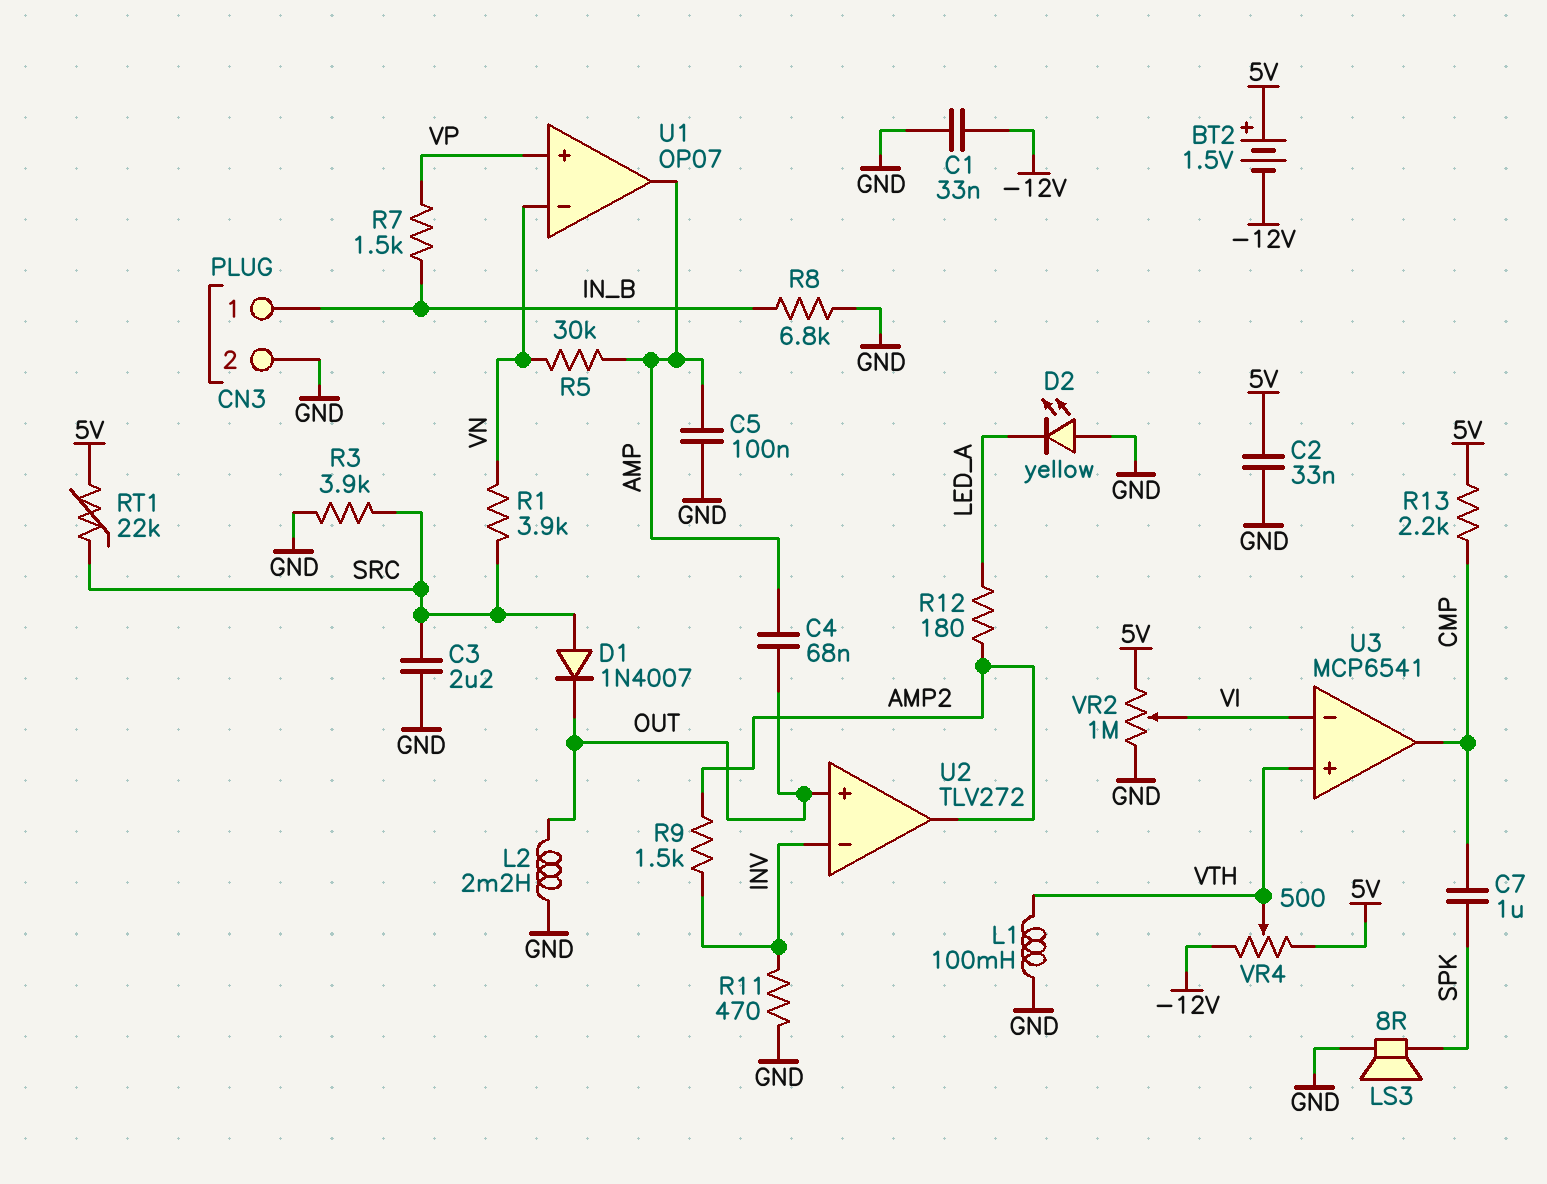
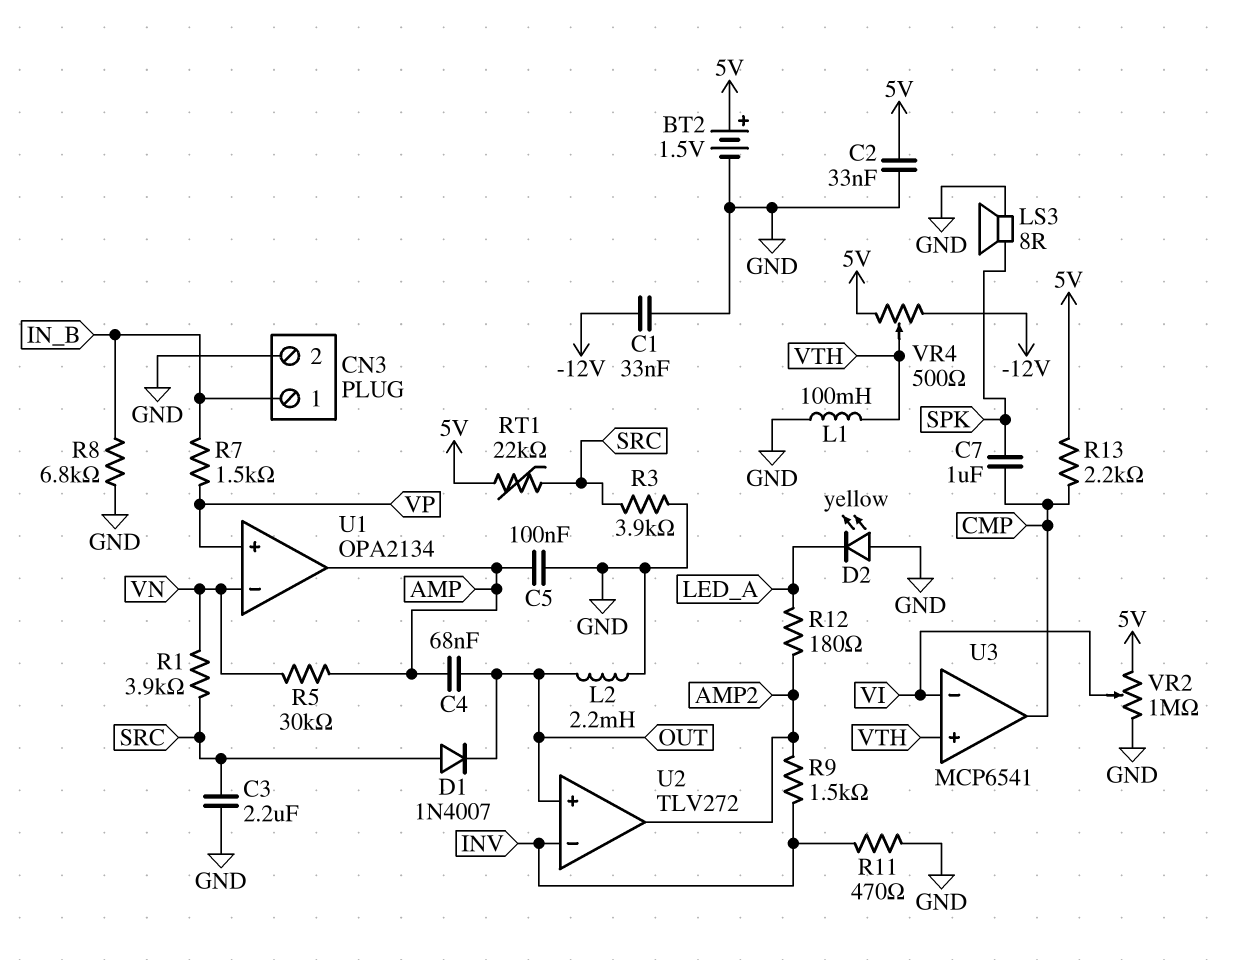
BT2: 1.5V (plus 5V, minus -12V) -> 1.5V (plus 5V, minus GND)
U1: OP07 -> OPA2134

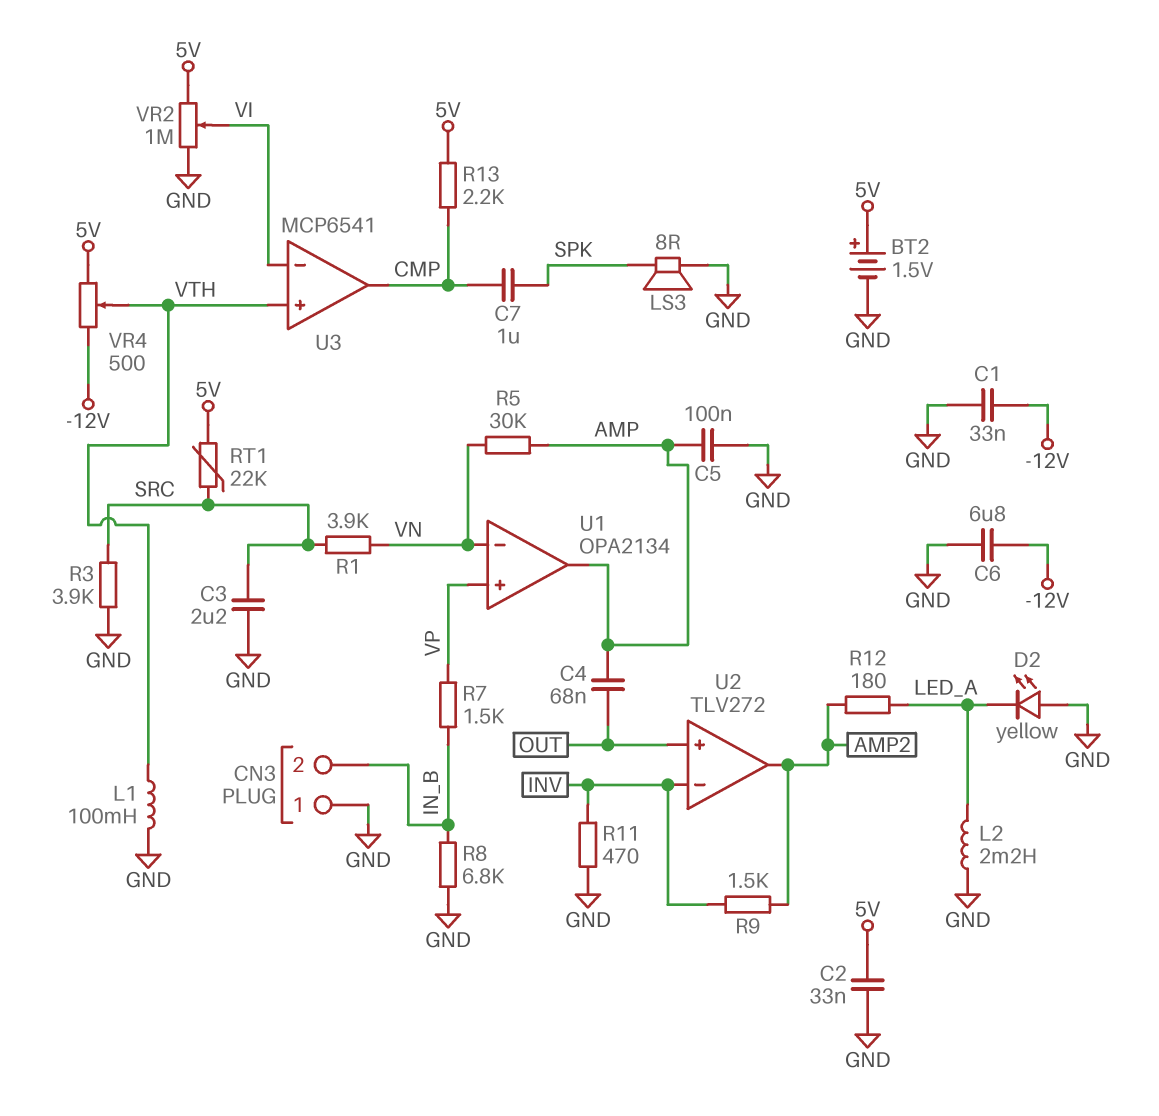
C6: none -> 6.8uF (-12V, GND)
CN3 pin 1: IN_B -> GND
CN3 pin 2: GND -> IN_B
D1: diode 1N4007 (A SRC, K OUT) -> none
L2: 2.2mH (GND, OUT) -> 2.2mH (GND, LED_A)

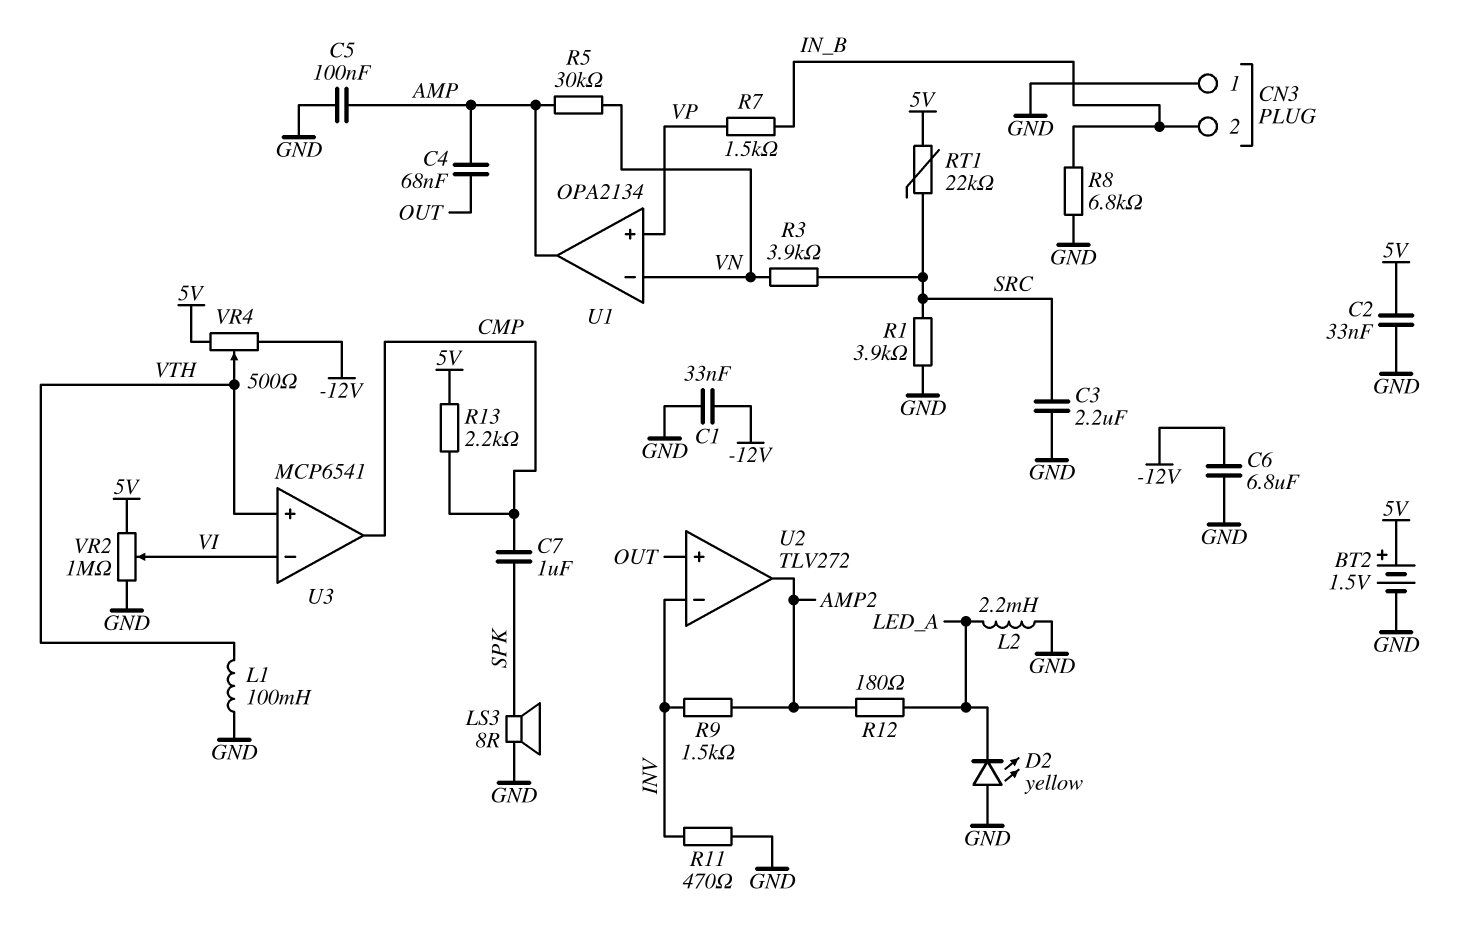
R1: 3.9k (SRC, VN) -> 3.9k (GND, SRC)
R3: 3.9k (GND, SRC) -> 3.9k (SRC, VN)

